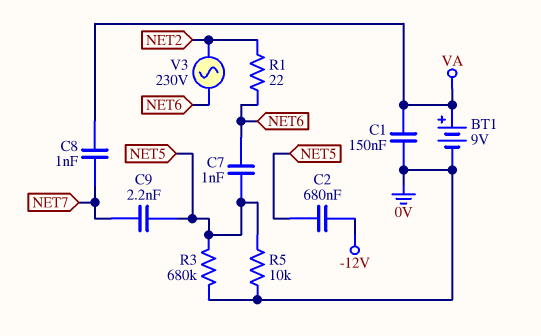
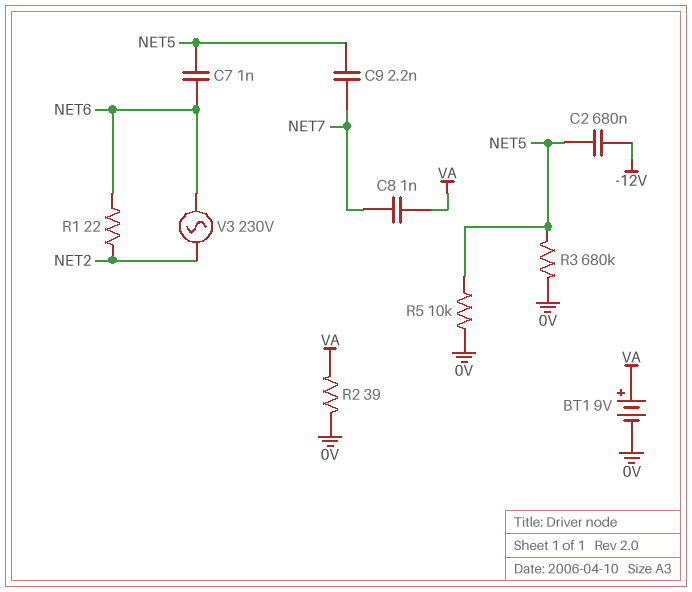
C1: 150nF (0V, VA) -> none
R2: none -> 39 (0V, VA)

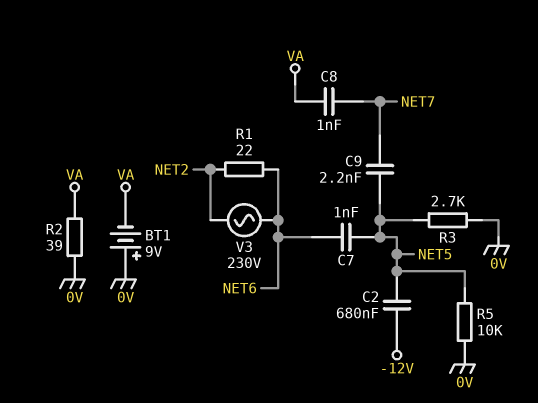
BT1: 9V (plus VA, minus 0V) -> 9V (plus 0V, minus VA)
R3: 680k (0V, NET5) -> 2.7k (0V, NET5)

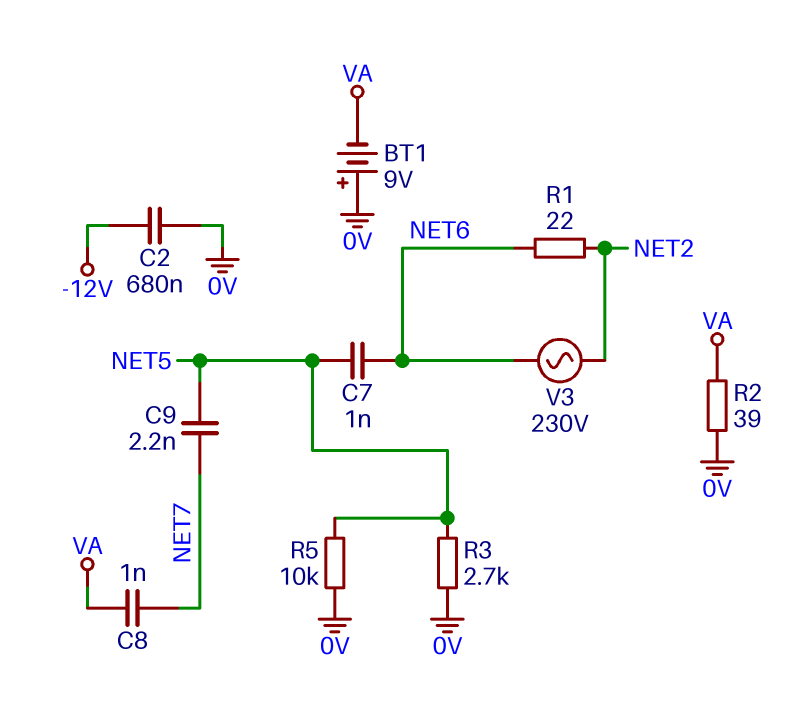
C2: 680nF (-12V, NET5) -> 680nF (-12V, 0V)

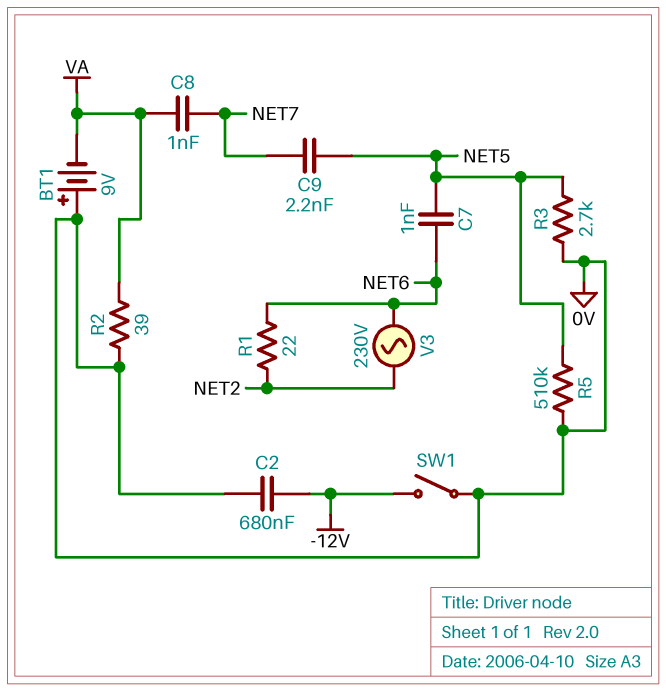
R5: 10k (0V, NET5) -> 510k (0V, NET5)
SW1: none -> switch (-12V, 0V)

